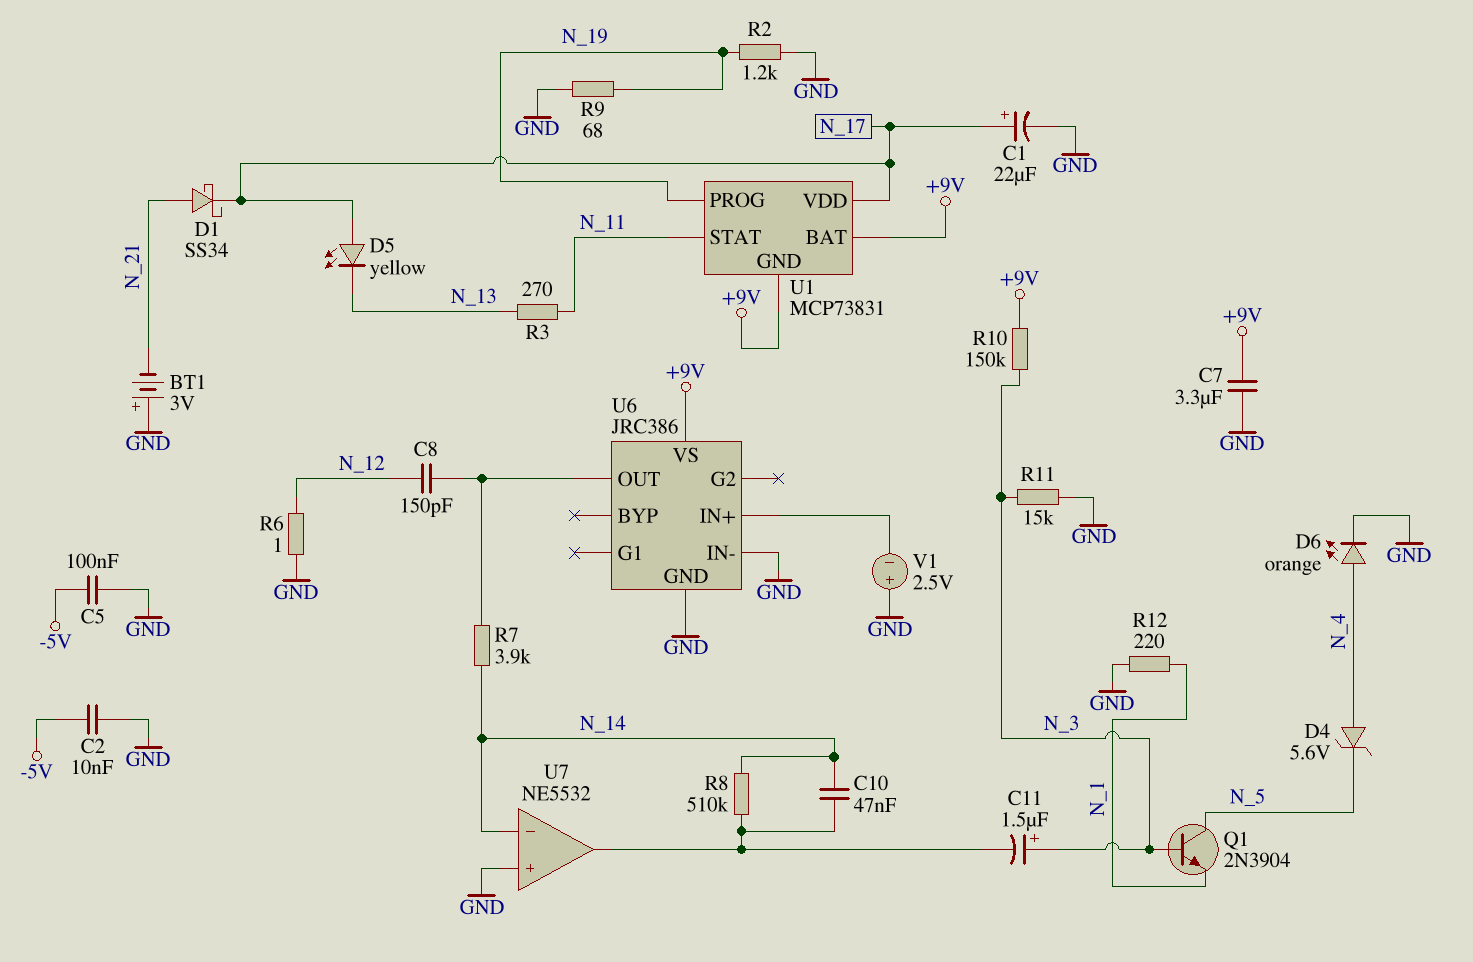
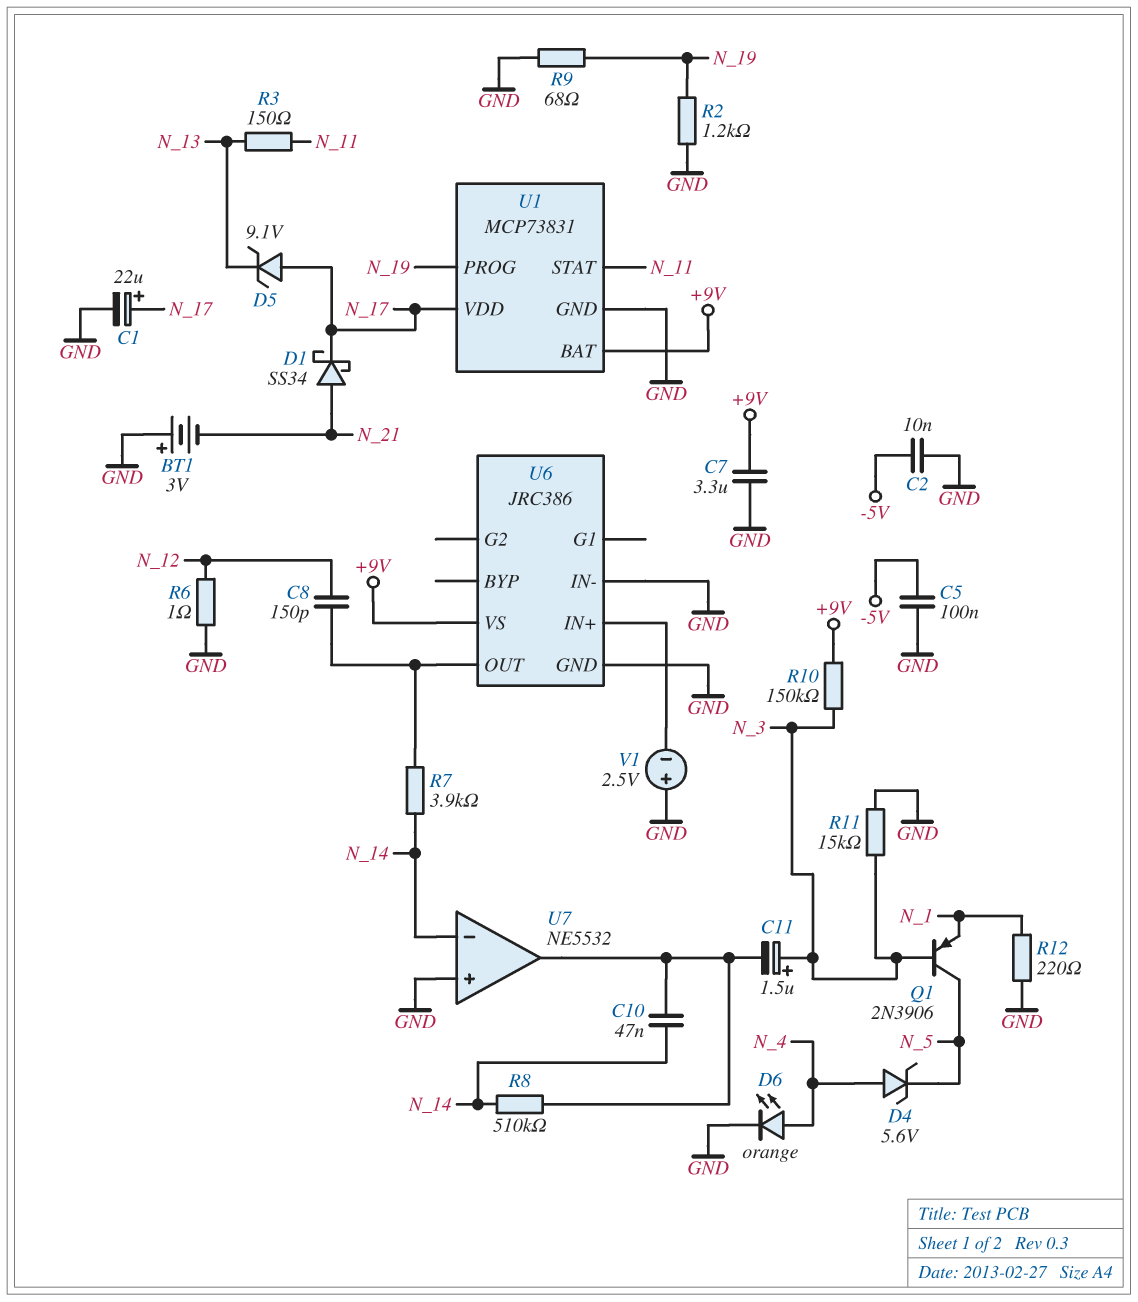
D5: LED yellow (A N_17, K N_13) -> zener 9.1V (A N_17, K N_13)
Q1: NPN 2N3904 (B N_3, C N_5, E N_1) -> PNP 2N3906 (B N_3, C N_5, E N_1)
R3: 270 (N_11, N_13) -> 150 (N_11, N_13)
U1 pin GND: +9V -> GND

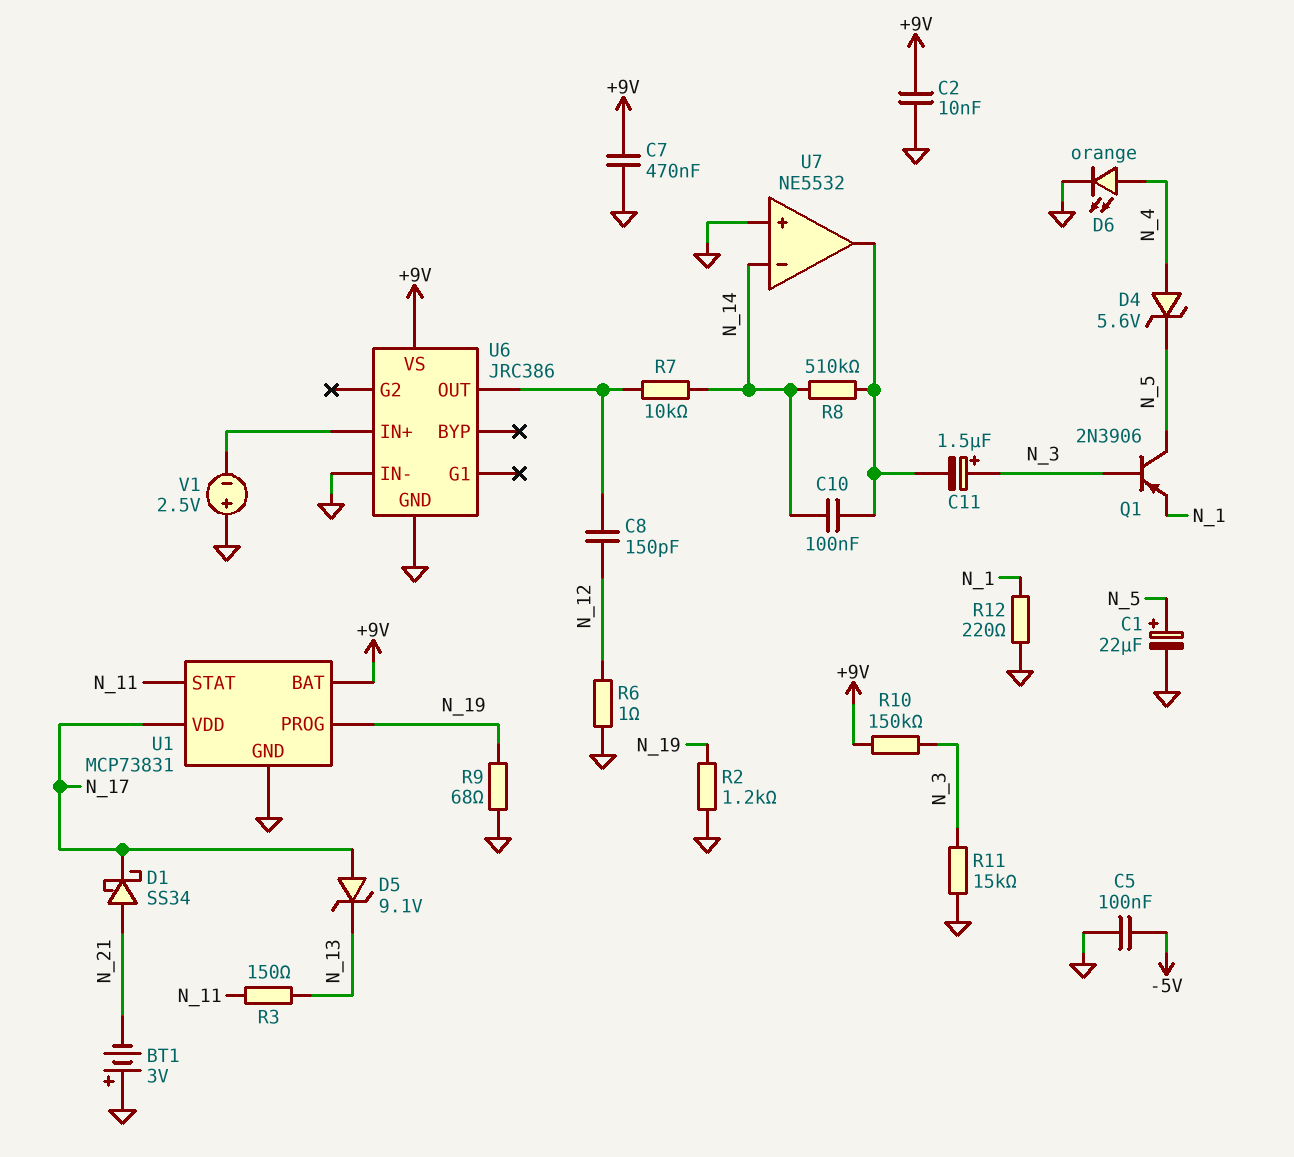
C1: 22uF (plus N_17, minus GND) -> 22uF (plus N_5, minus GND)
C2: 10nF (-5V, GND) -> 10nF (+9V, GND)
C7: 3.3uF (+9V, GND) -> 470nF (+9V, GND)
C10: 47nF (N_14, U7/out) -> 100nF (N_14, U7/out)
R7: 3.9k (N_14, U6/OUT) -> 10k (N_14, U6/OUT)

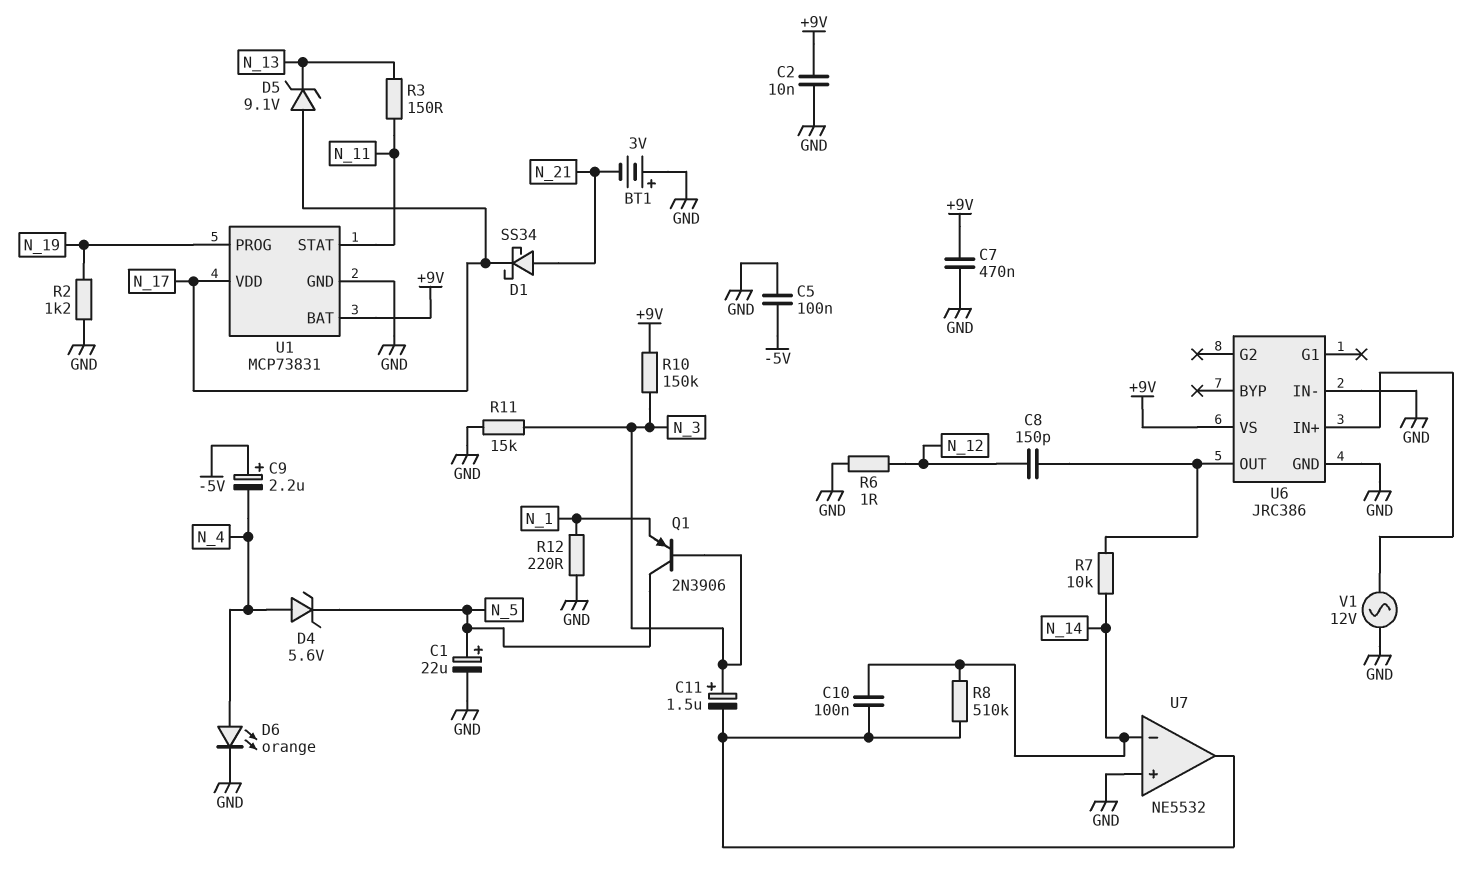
C9: none -> 2.2uF (plus -5V, minus N_4)
R9: 68 (GND, N_19) -> none
V1: 2.5V (plus GND, minus U6/IN+) -> AC 12V (GND, U6/IN+)

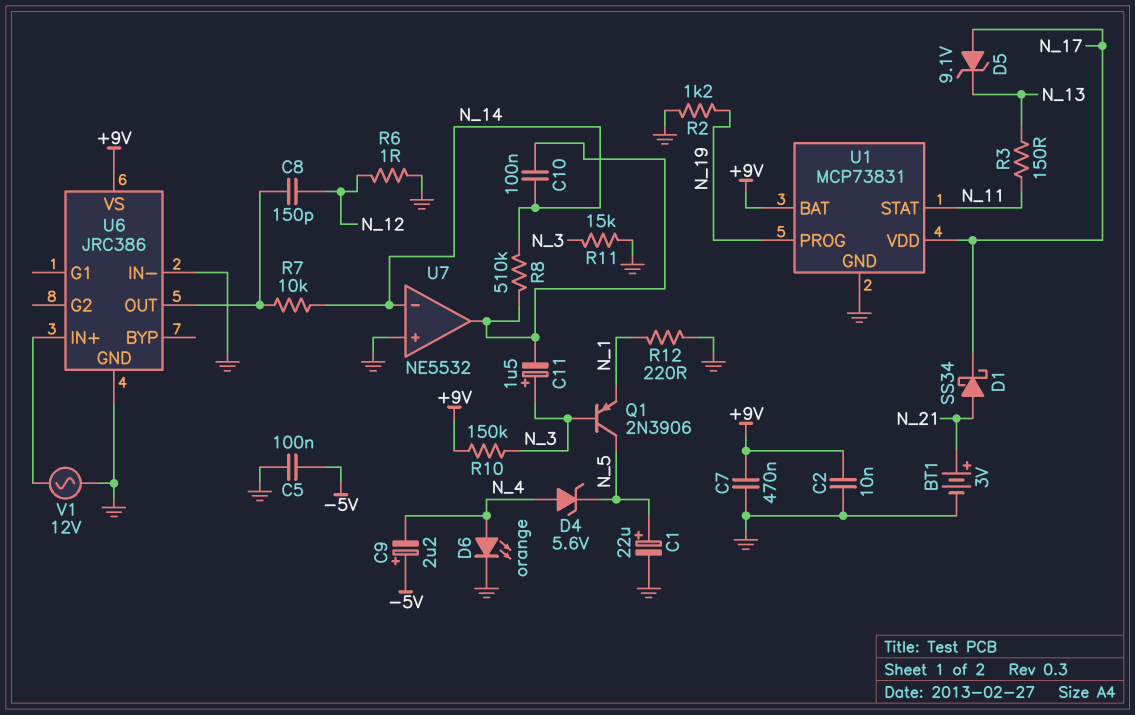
BT1: 3V (plus GND, minus N_21) -> 3V (plus N_21, minus GND)

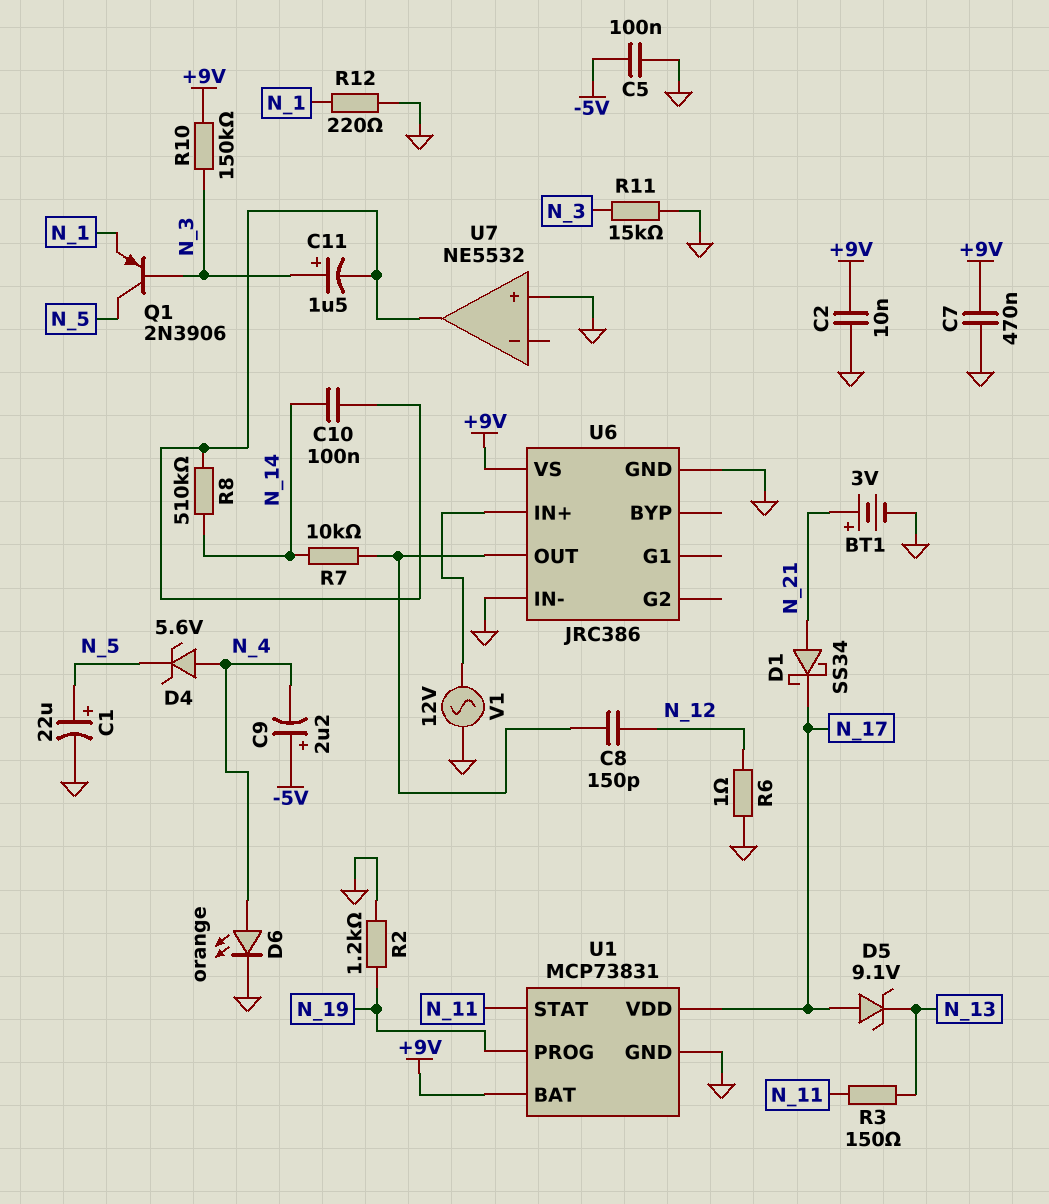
U7 pin in-: N_14 -> none

